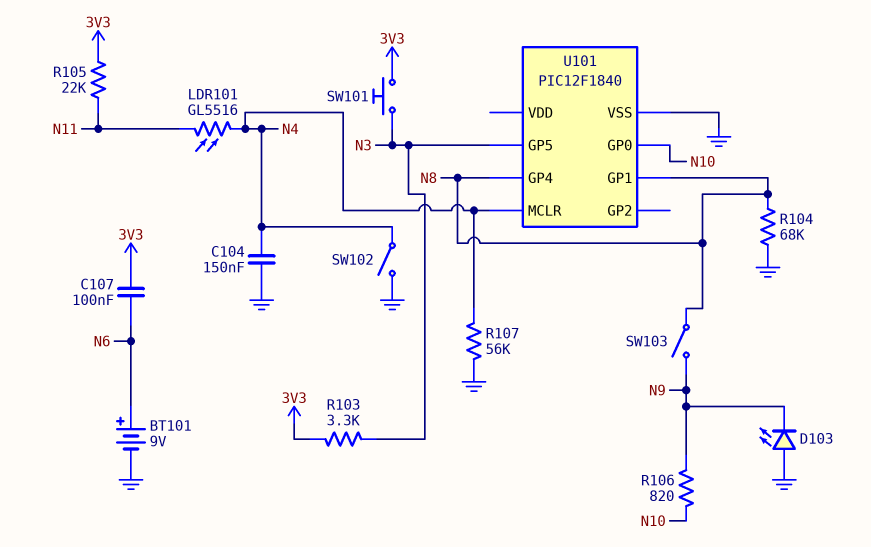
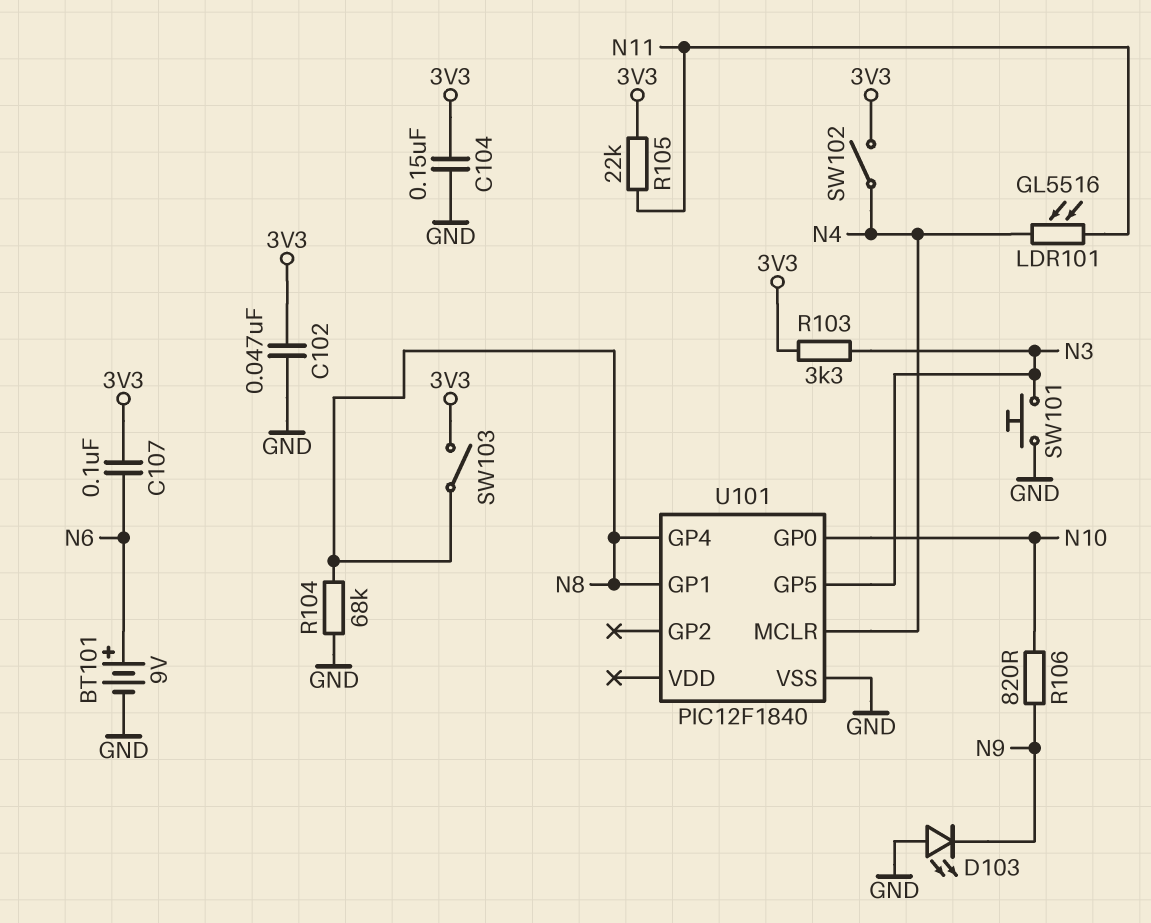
C102: none -> 47nF (3V3, GND)
C104: 150nF (GND, N4) -> 150nF (3V3, GND)
R107: 56k (GND, N4) -> none
SW101: button (3V3, N3) -> button (GND, N3)
SW102: switch (GND, N4) -> switch (3V3, N4)
SW103: switch (N8, N9) -> switch (3V3, N8)

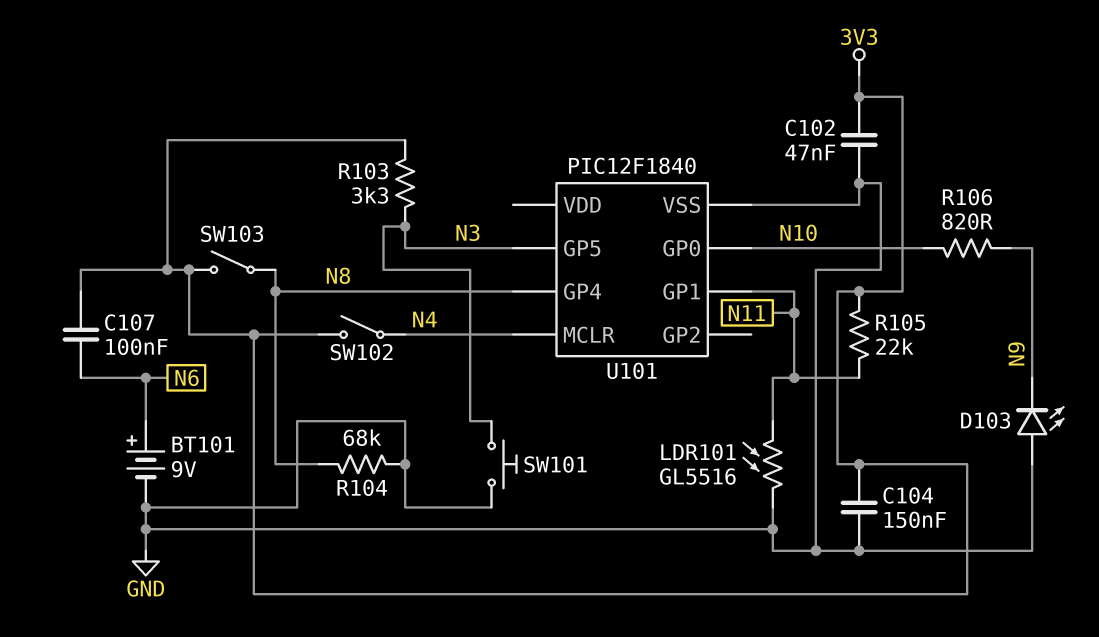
LDR101: GL5516 (N4, N11) -> GL5516 (GND, N11)
U101 pin GP1: N8 -> N11

